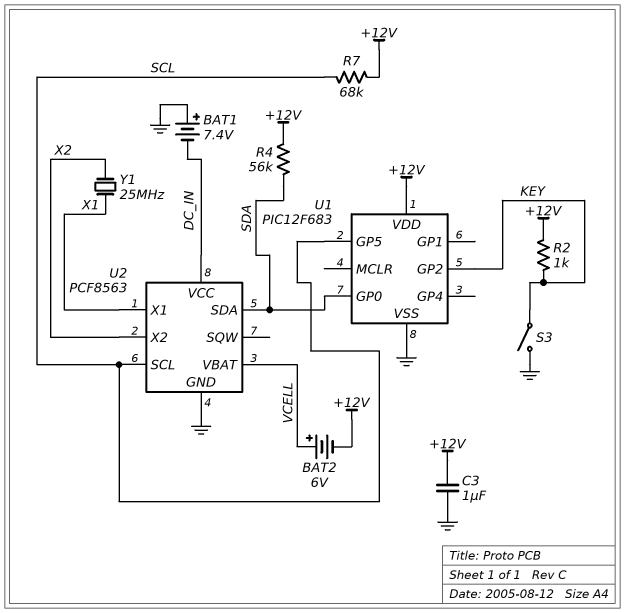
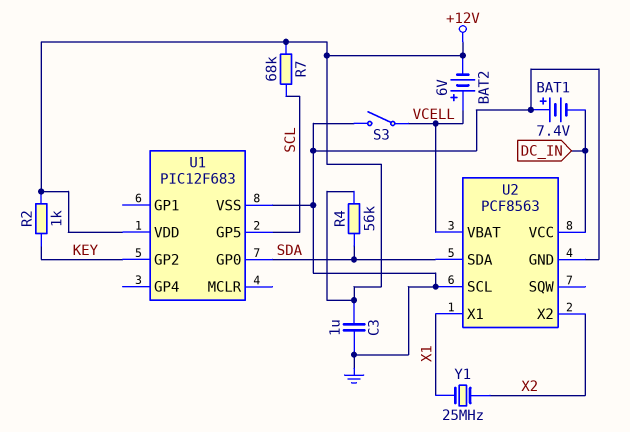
S3: switch (GND, KEY) -> switch (GND, VCELL)
U2 pin SCL: SCL -> GND

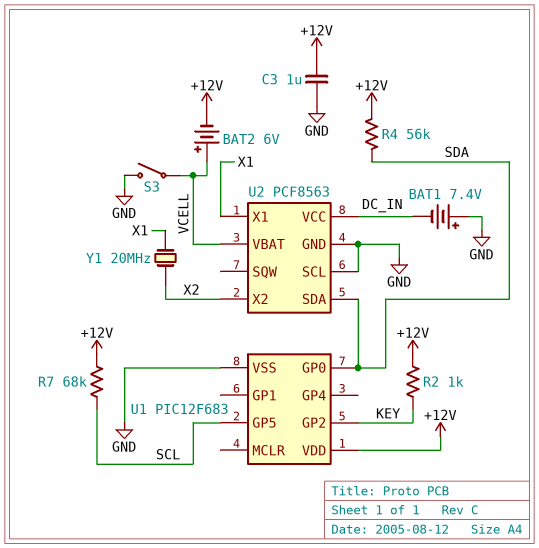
Y1: 25MHz (X1, X2) -> 20MHz (X1, X2)

